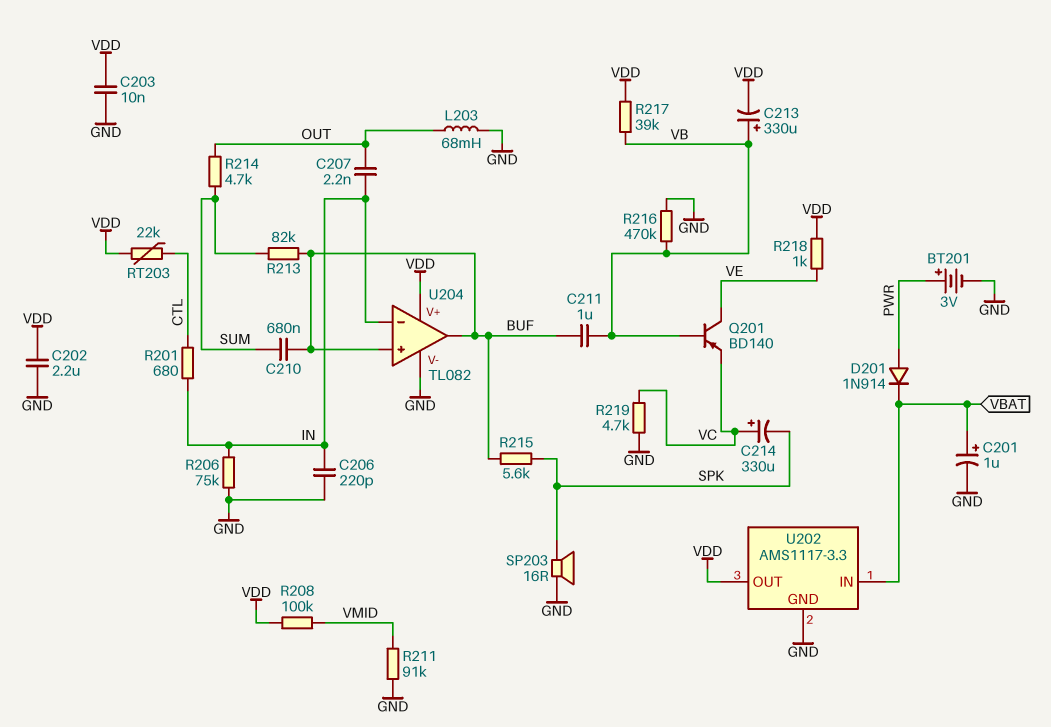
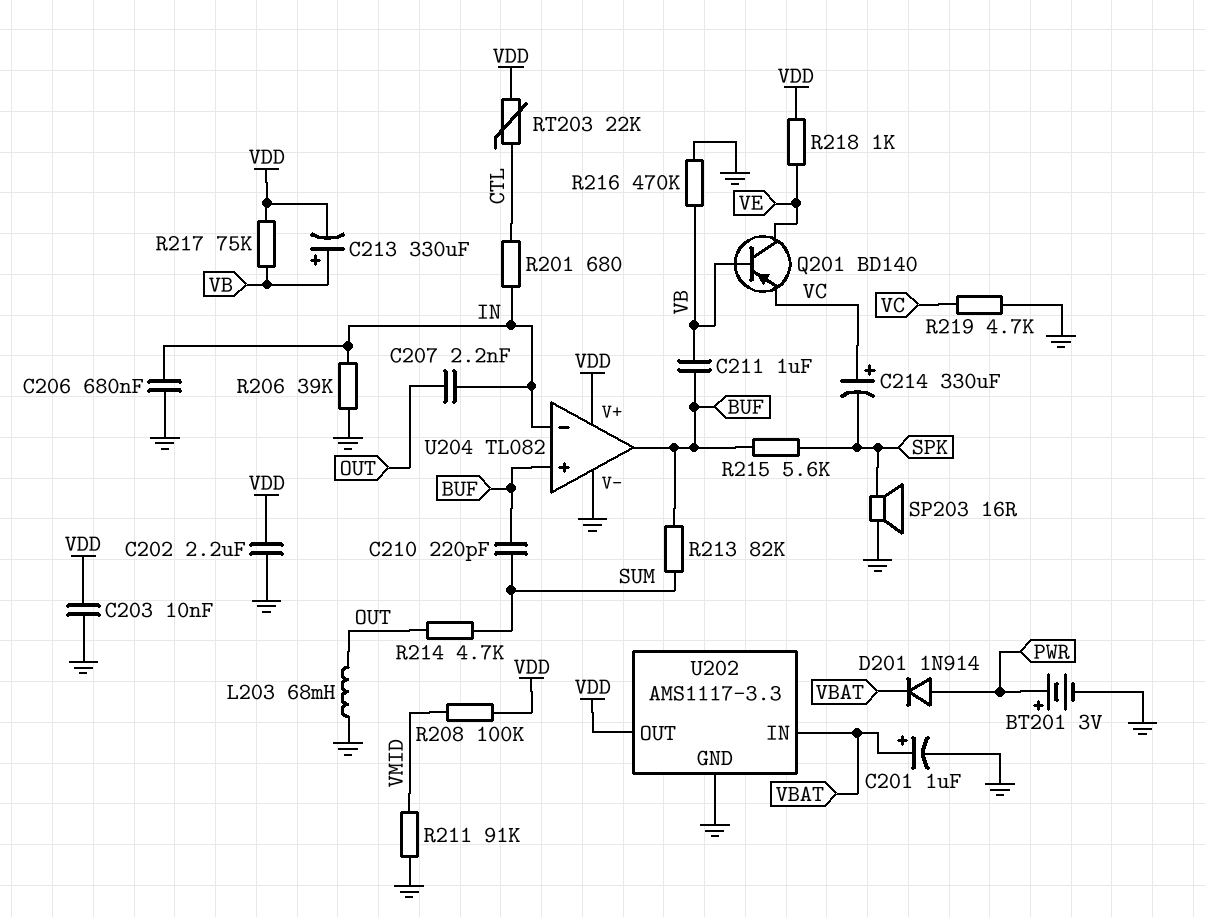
C206: 220pF (GND, IN) -> 680nF (GND, IN)
C210: 680nF (BUF, SUM) -> 220pF (BUF, SUM)
R206: 75k (GND, IN) -> 39k (GND, IN)
R217: 39k (VB, VDD) -> 75k (VB, VDD)

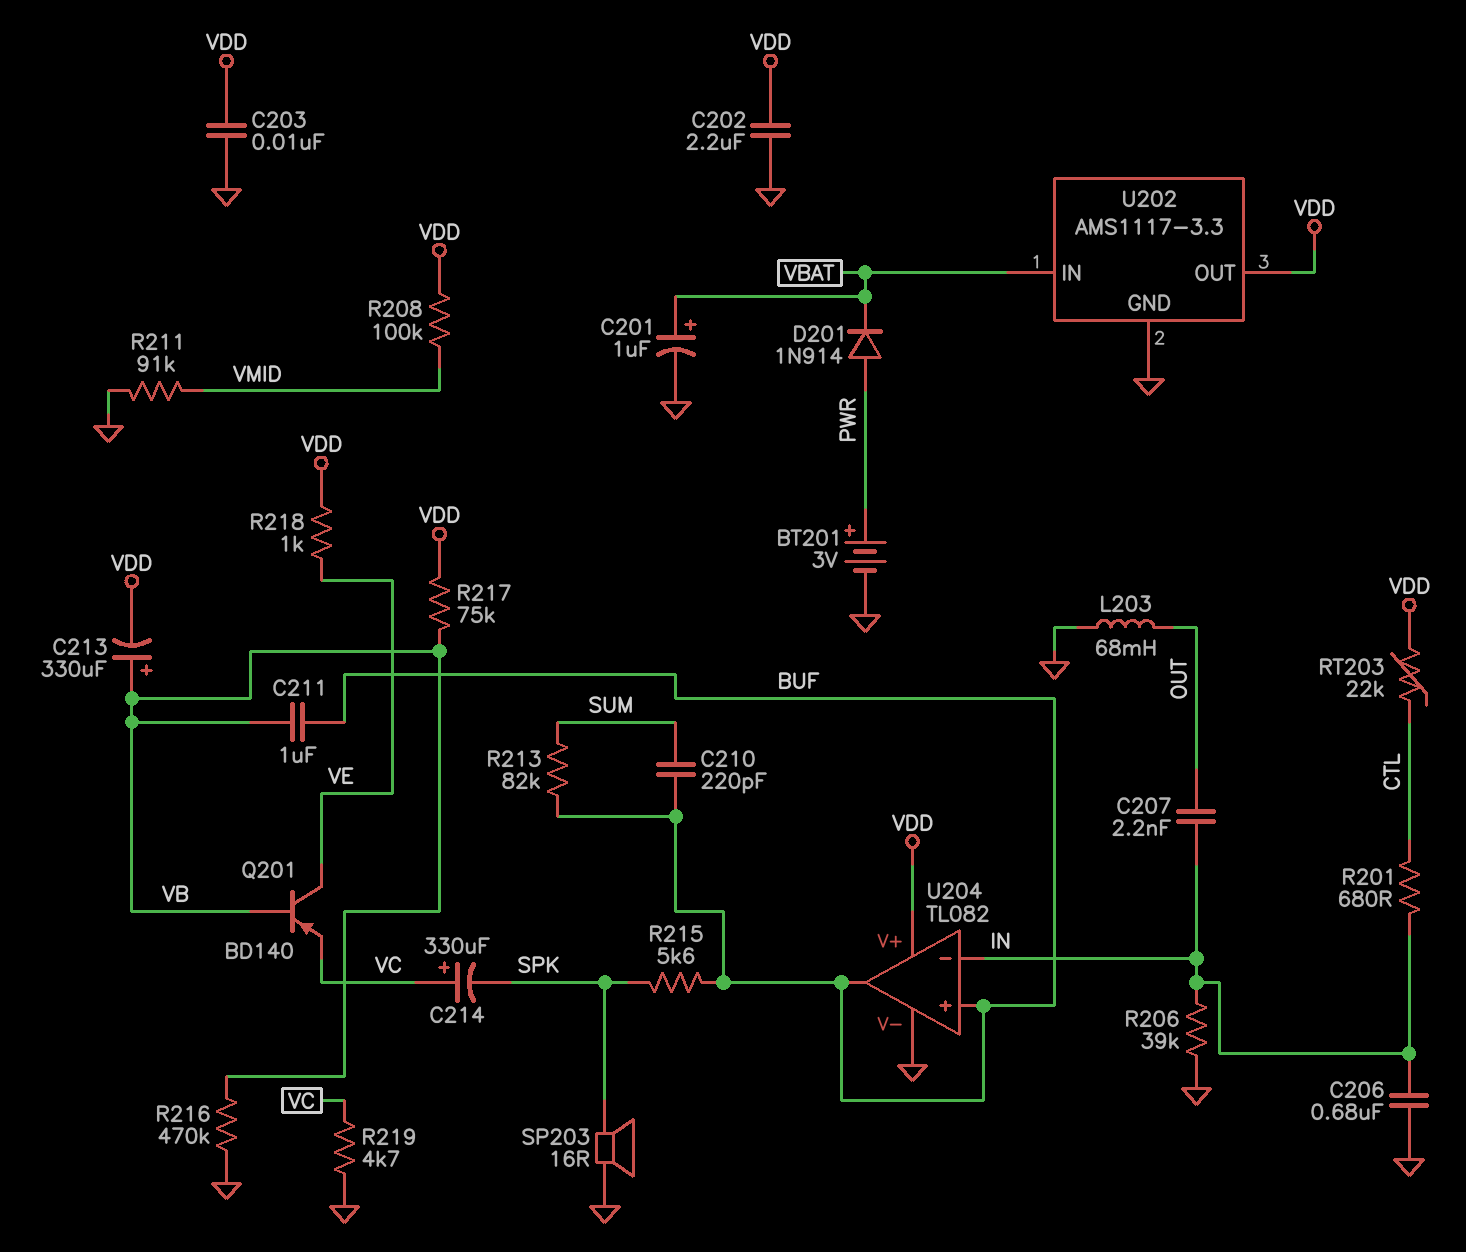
R214: 4.7k (OUT, SUM) -> none

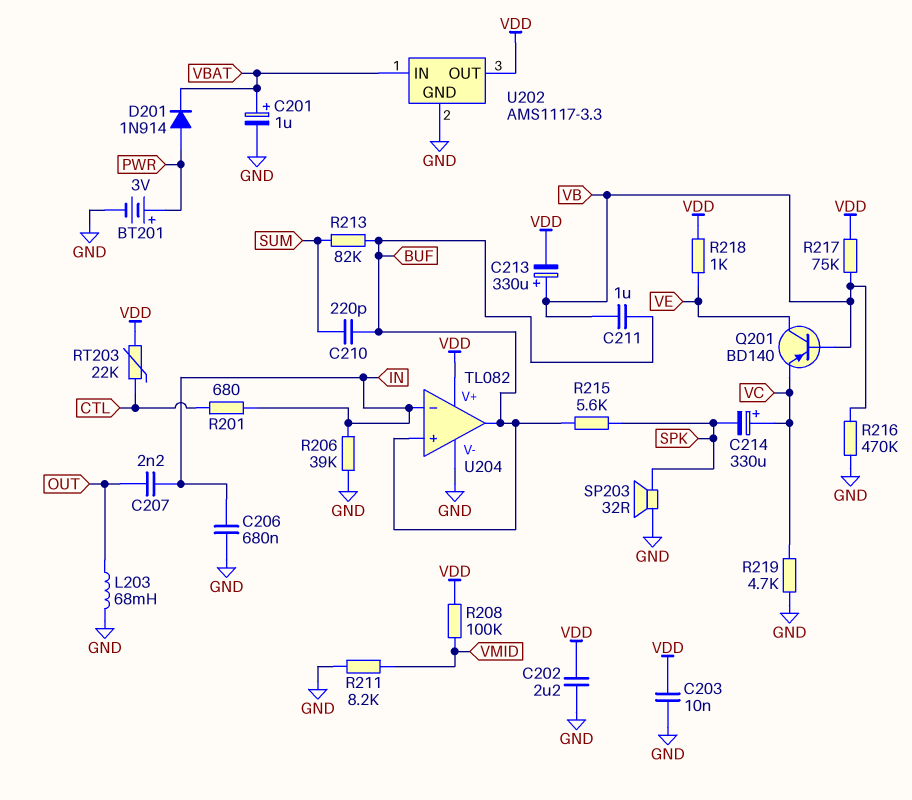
R211: 91k (GND, VMID) -> 8.2k (GND, VMID)
SP203: speaker 16R (GND, SPK) -> speaker 32R (GND, SPK)

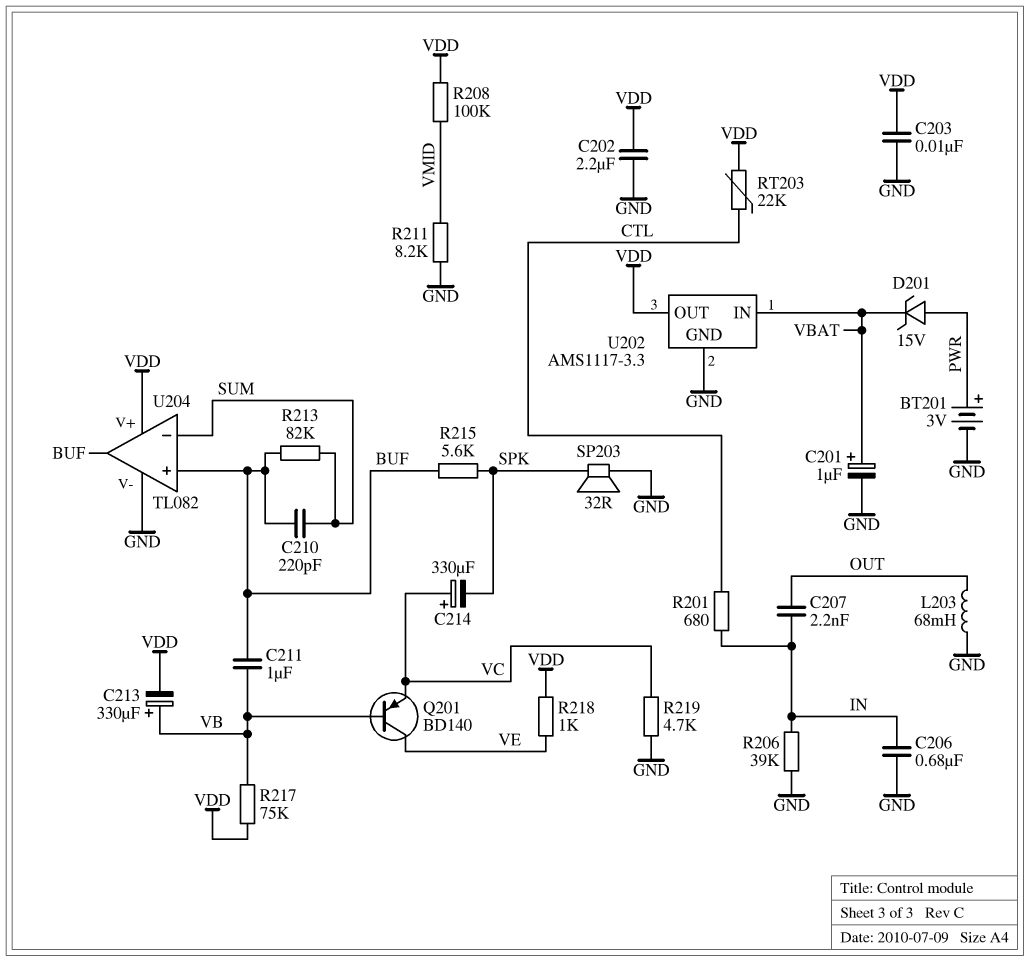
D201: diode 1N914 (A PWR, K VBAT) -> zener 15V (A PWR, K VBAT)
R216: 470k (GND, VB) -> none
U204 pin in-: IN -> SUM

